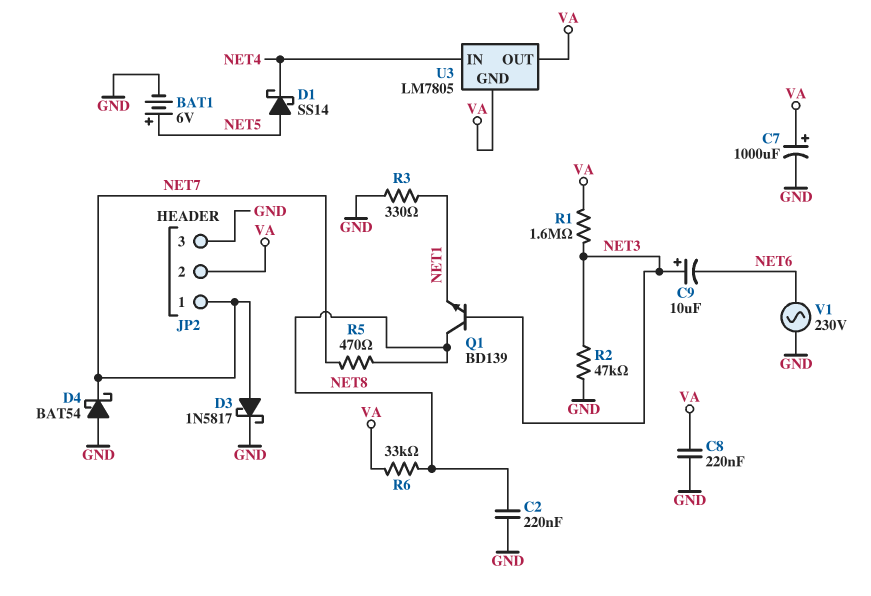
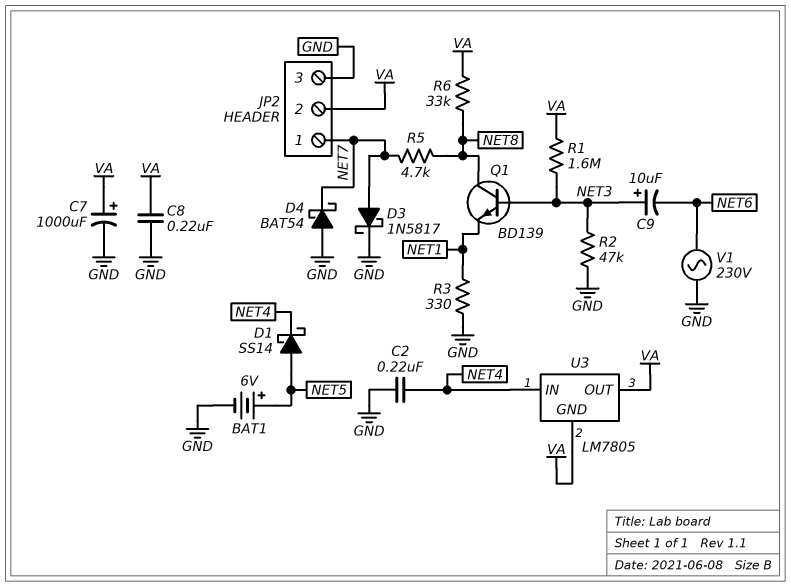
C2: 220nF (GND, NET8) -> 220nF (GND, NET4)
R5: 470 (NET7, NET8) -> 4.7k (NET7, NET8)

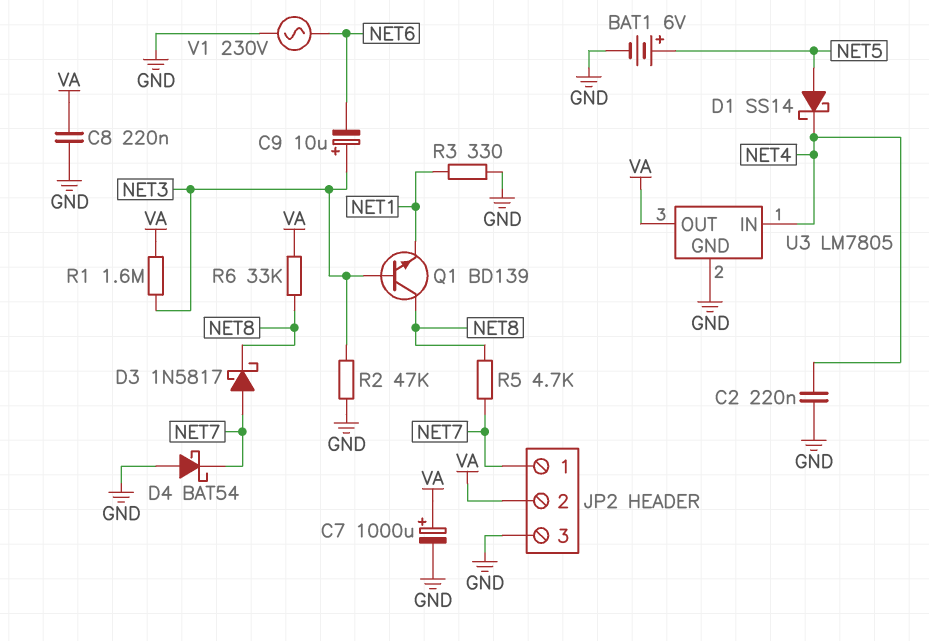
D3: schottky 1N5817 (A NET7, K GND) -> schottky 1N5817 (A NET7, K NET8)
U3 pin GND: VA -> GND

